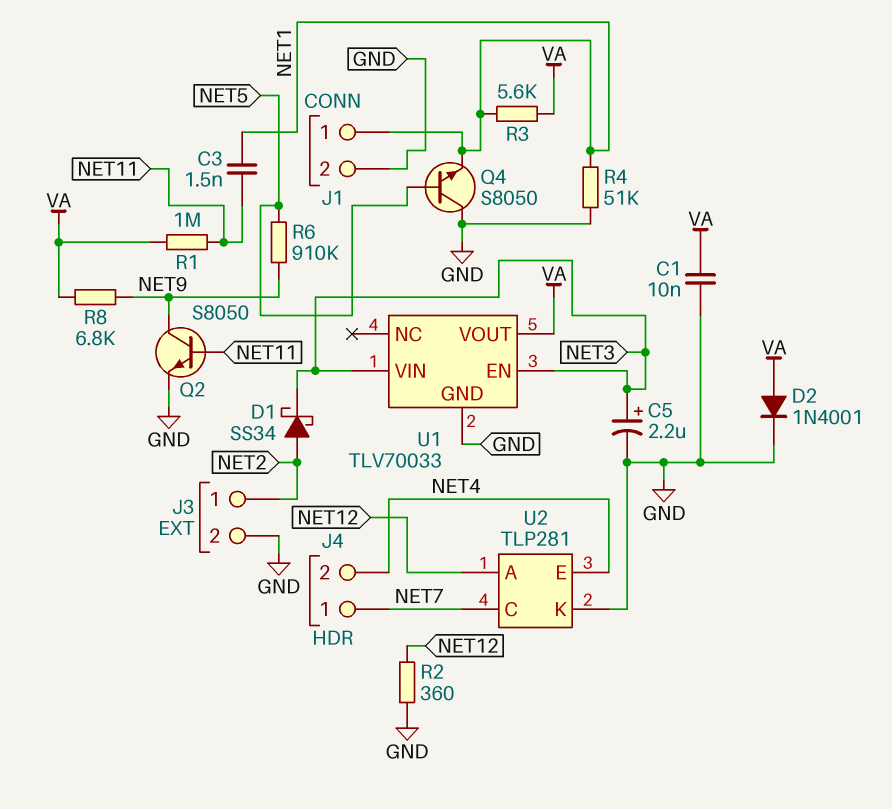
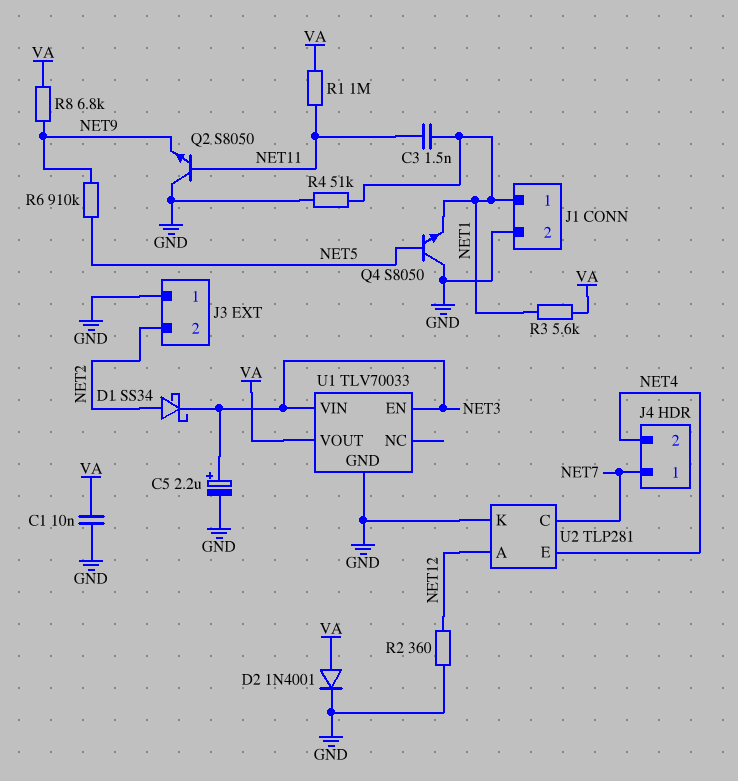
J3 pin 1: NET2 -> GND
J3 pin 2: GND -> NET2
Q2: NPN S8050 (B NET11, C NET9, E GND) -> NPN S8050 (B NET11, C GND, E NET9)

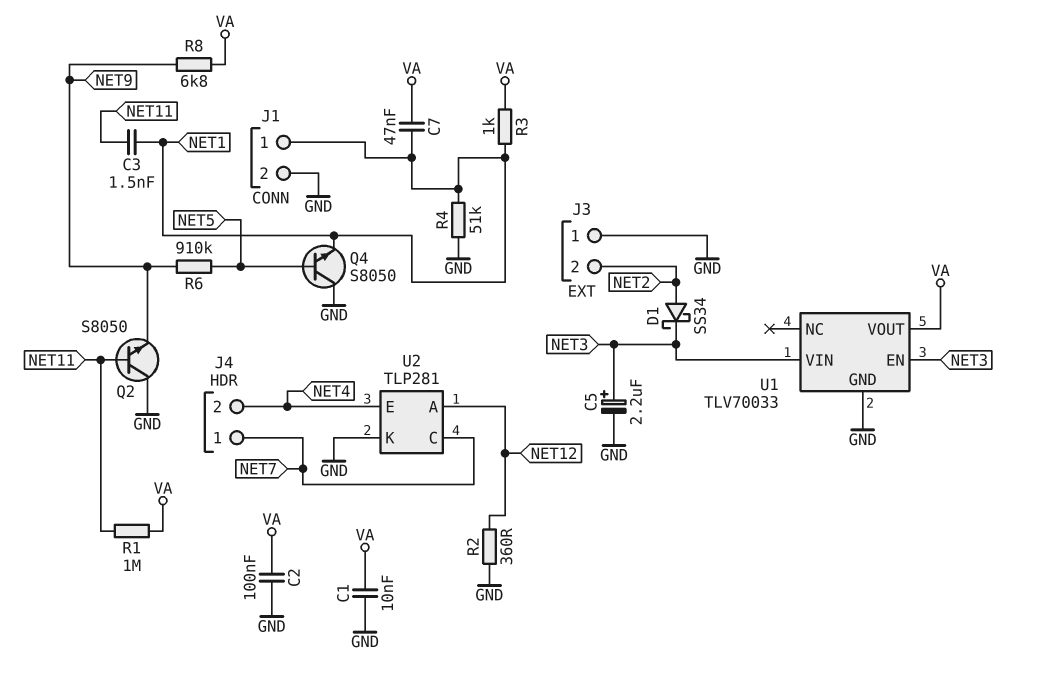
C2: none -> 100nF (GND, VA)
C7: none -> 47nF (NET1, VA)
D2: diode 1N4001 (A VA, K GND) -> none
R3: 5.6k (NET1, VA) -> 1k (NET1, VA)

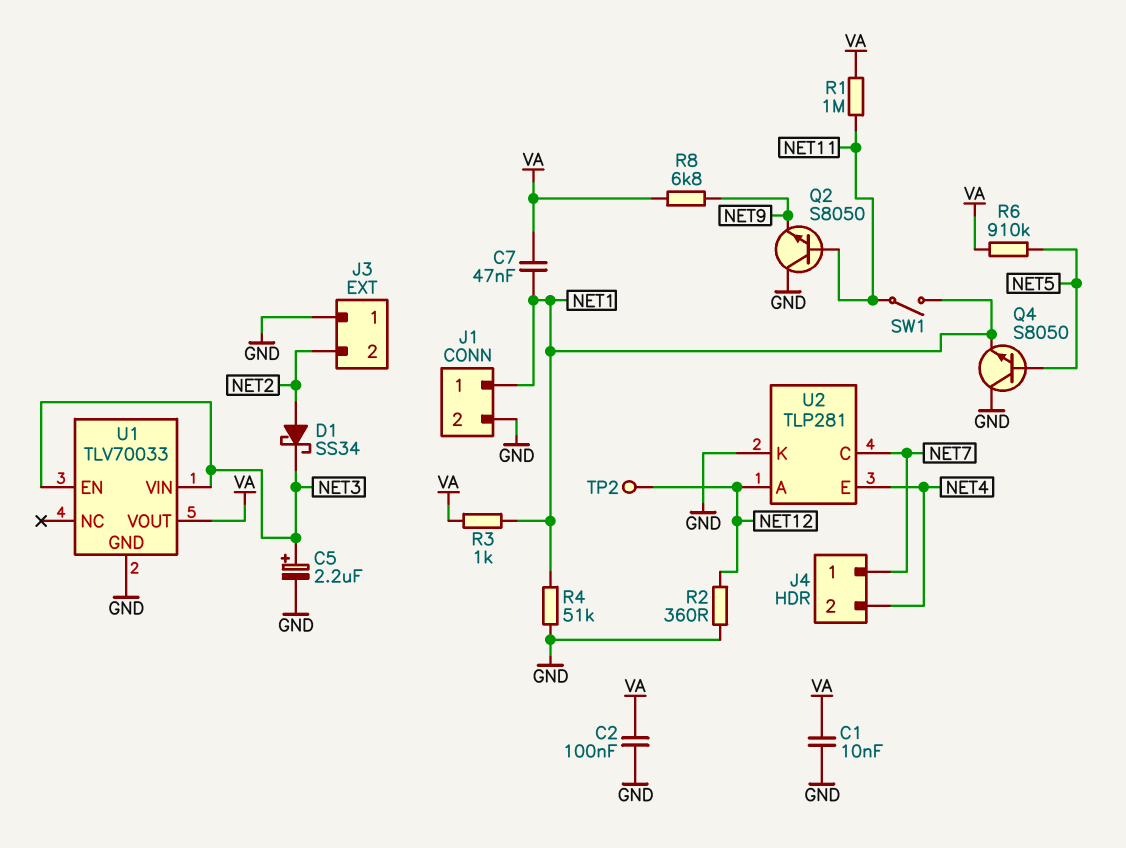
C3: 1.5nF (NET1, NET11) -> none
R6: 910k (NET5, NET9) -> 910k (NET5, VA)
SW1: none -> switch (NET1, NET11)
TP2: none -> test point (NET12)

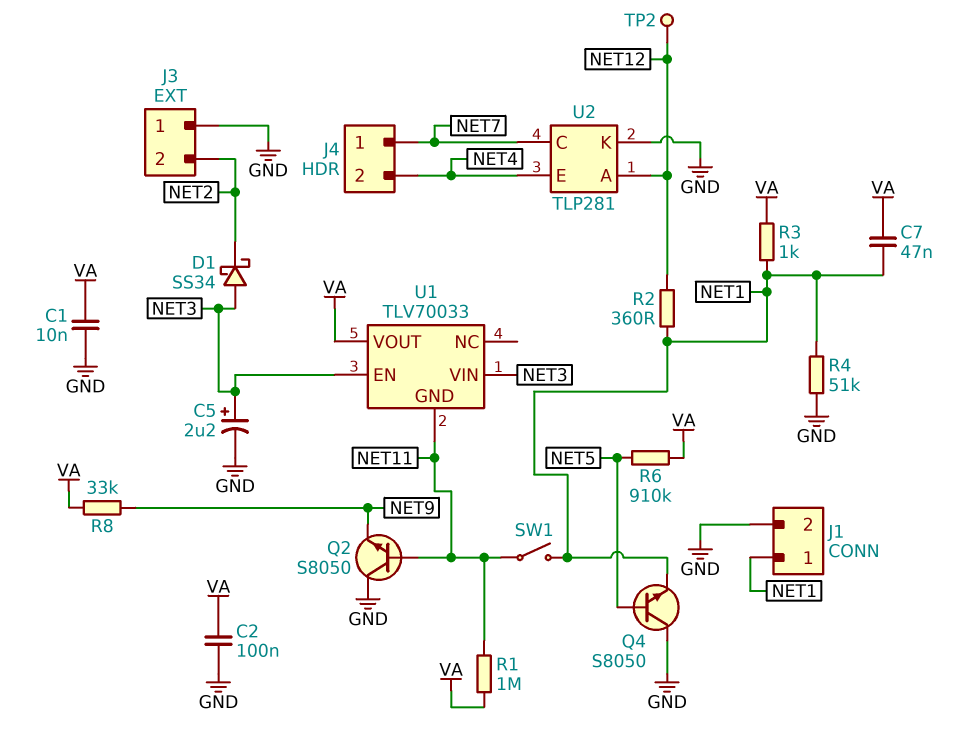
D1: schottky SS34 (A NET2, K NET3) -> schottky SS34 (A NET3, K NET2)
R2: 360 (GND, NET12) -> 360 (NET1, NET12)
R8: 6.8k (NET9, VA) -> 33k (NET9, VA)
U1 pin GND: GND -> NET11

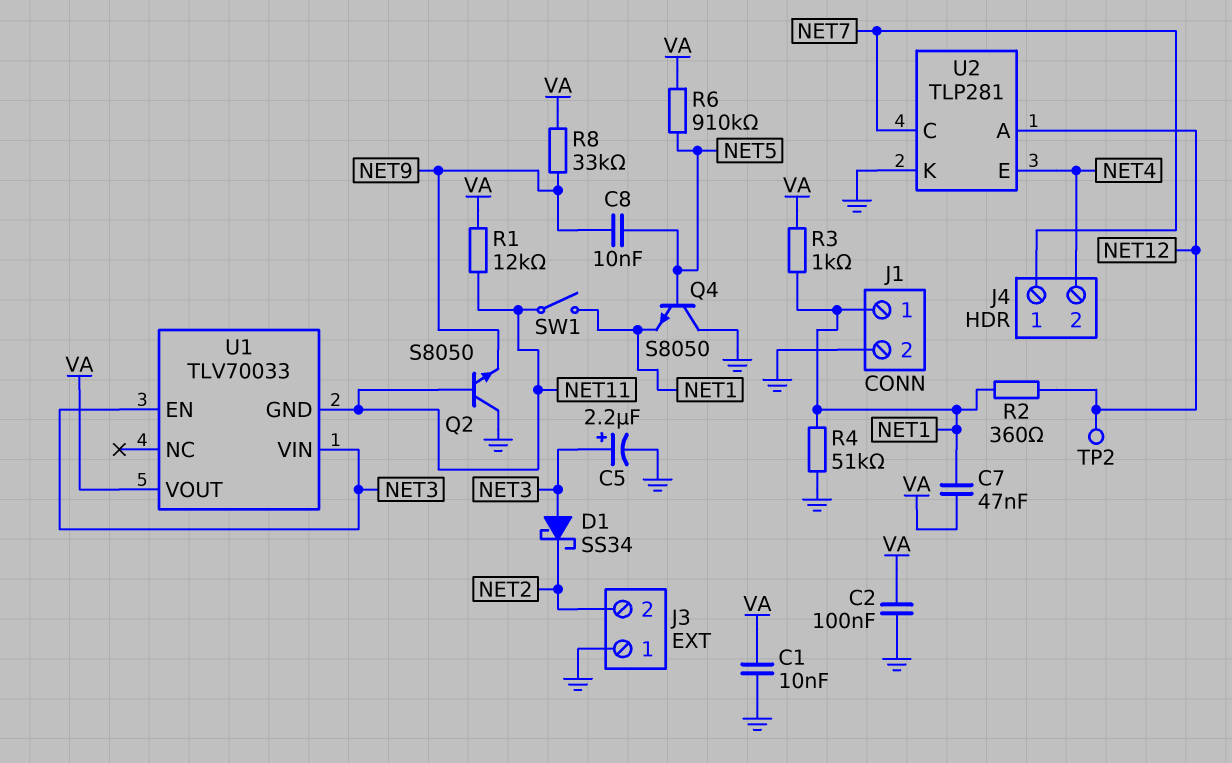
C8: none -> 10nF (NET5, NET9)
R1: 1M (NET11, VA) -> 12k (NET11, VA)

